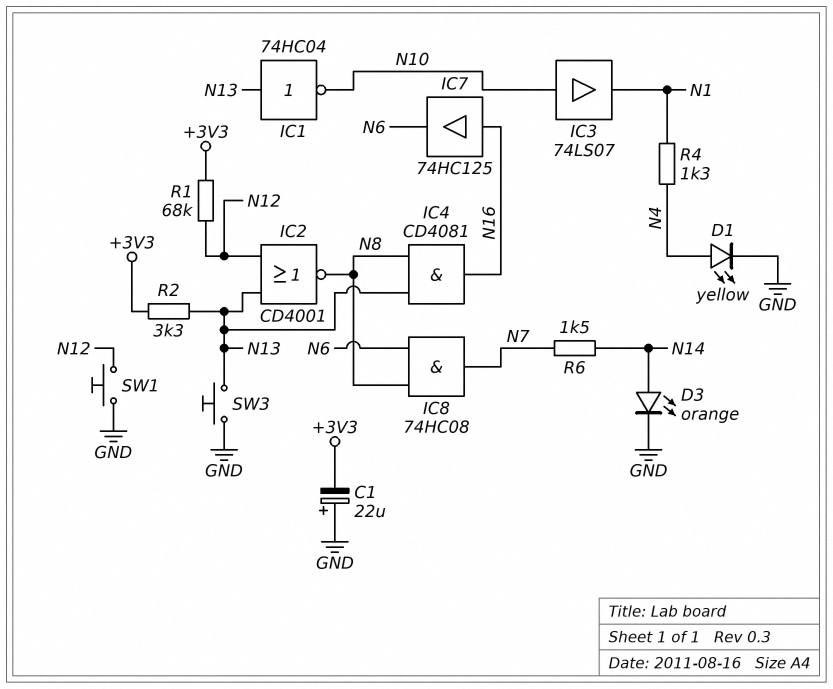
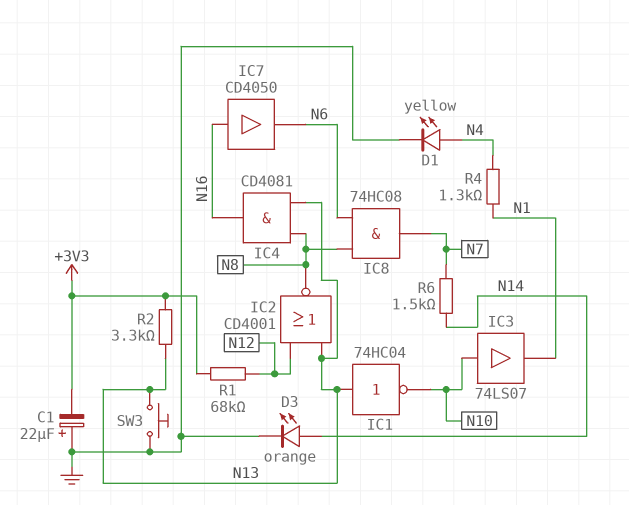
IC7: buffer 74HC125 (in N16, out N6) -> buffer CD4050 (in N16, out N6)
SW1: button (GND, N12) -> none

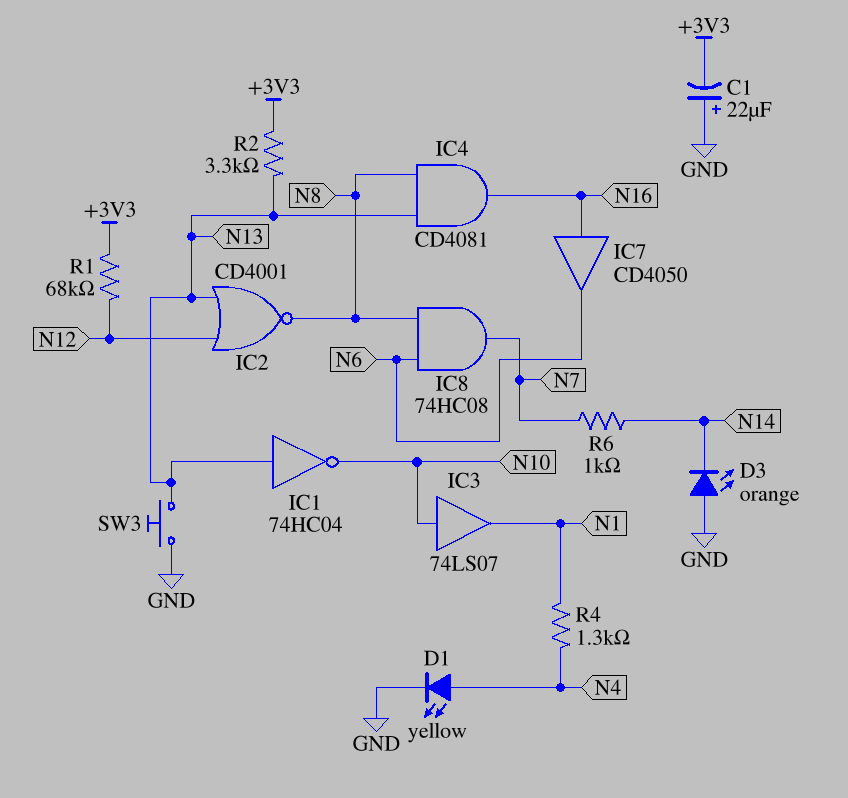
D3: LED orange (A N14, K GND) -> LED orange (A GND, K N14)
R6: 1.5k (N7, N14) -> 1k (N7, N14)

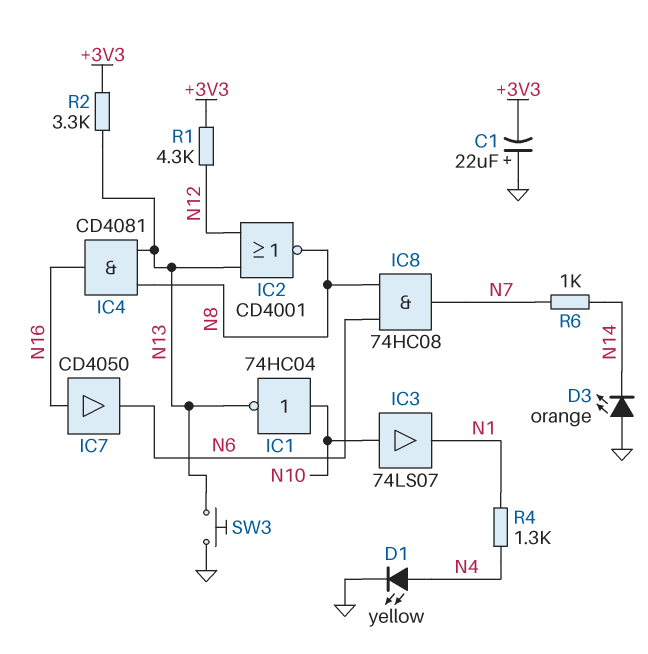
IC1: NOT 74HC04 (in N13, out N10) -> NOT 74HC04 (in N10, out N13)
R1: 68k (+3V3, N12) -> 4.3k (+3V3, N12)

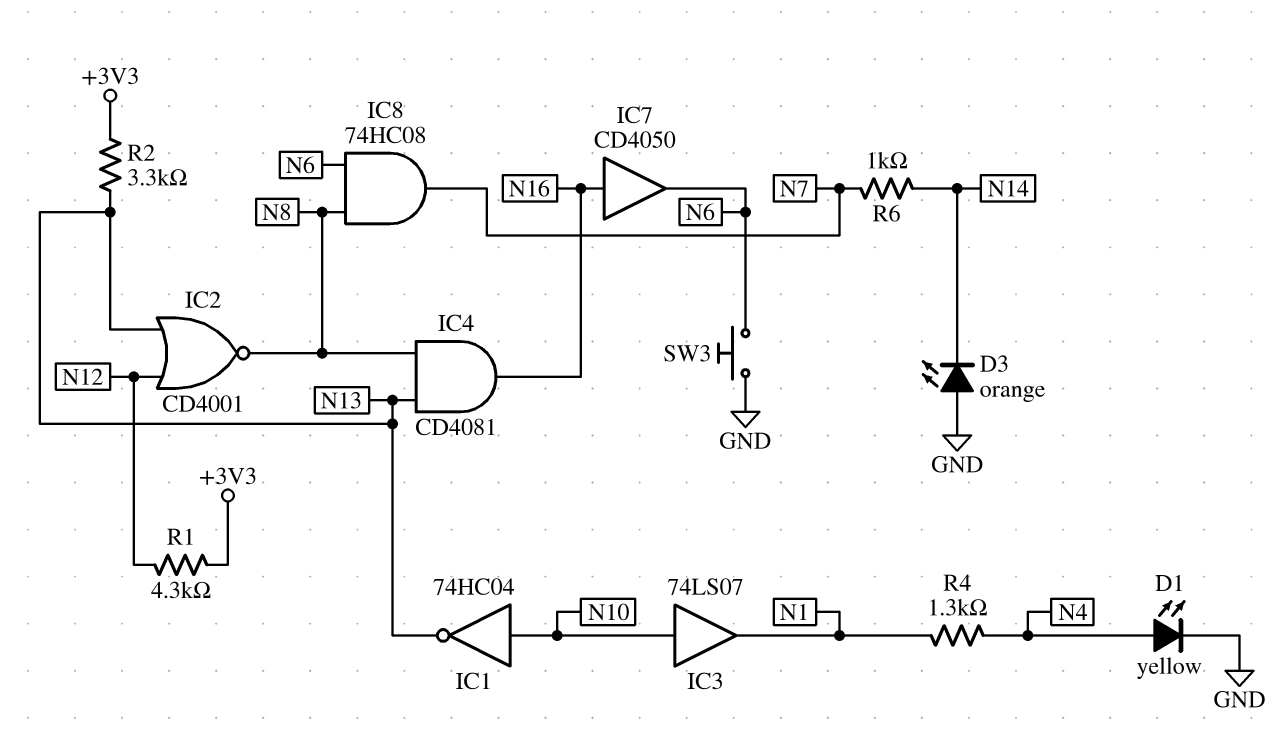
C1: 22uF (plus GND, minus +3V3) -> none
SW3: button (GND, N13) -> button (GND, N6)

